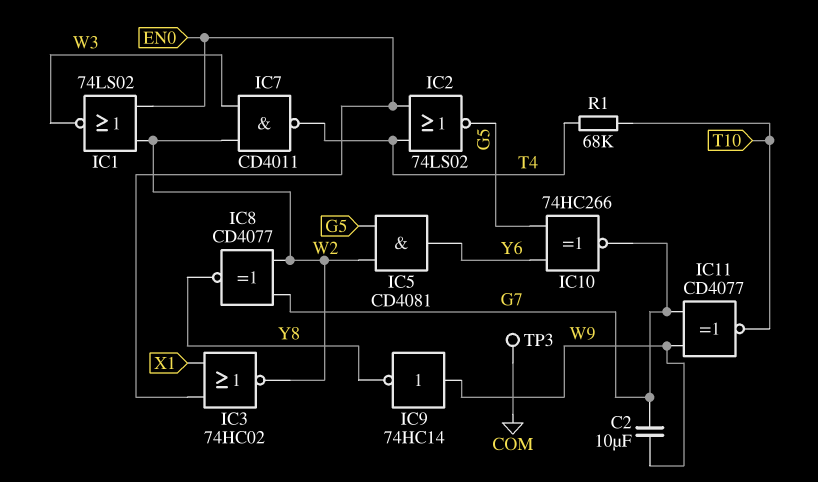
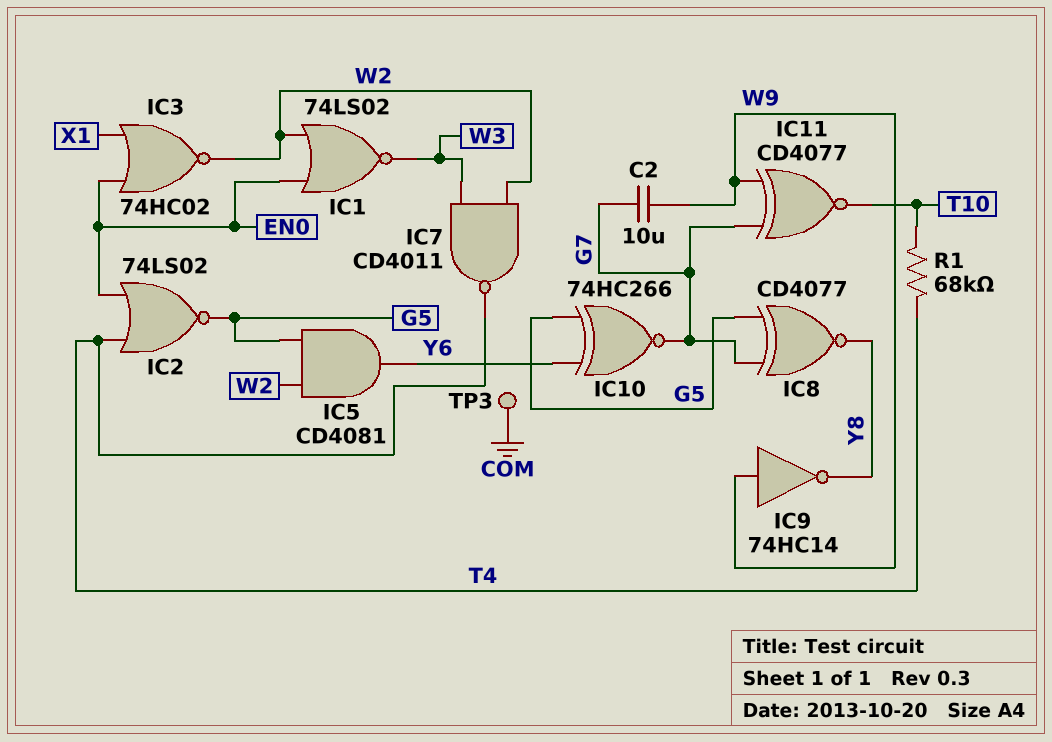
IC8: XNOR CD4077 (in G7, in W2, out Y8) -> XNOR CD4077 (in G5, in G7, out Y8)

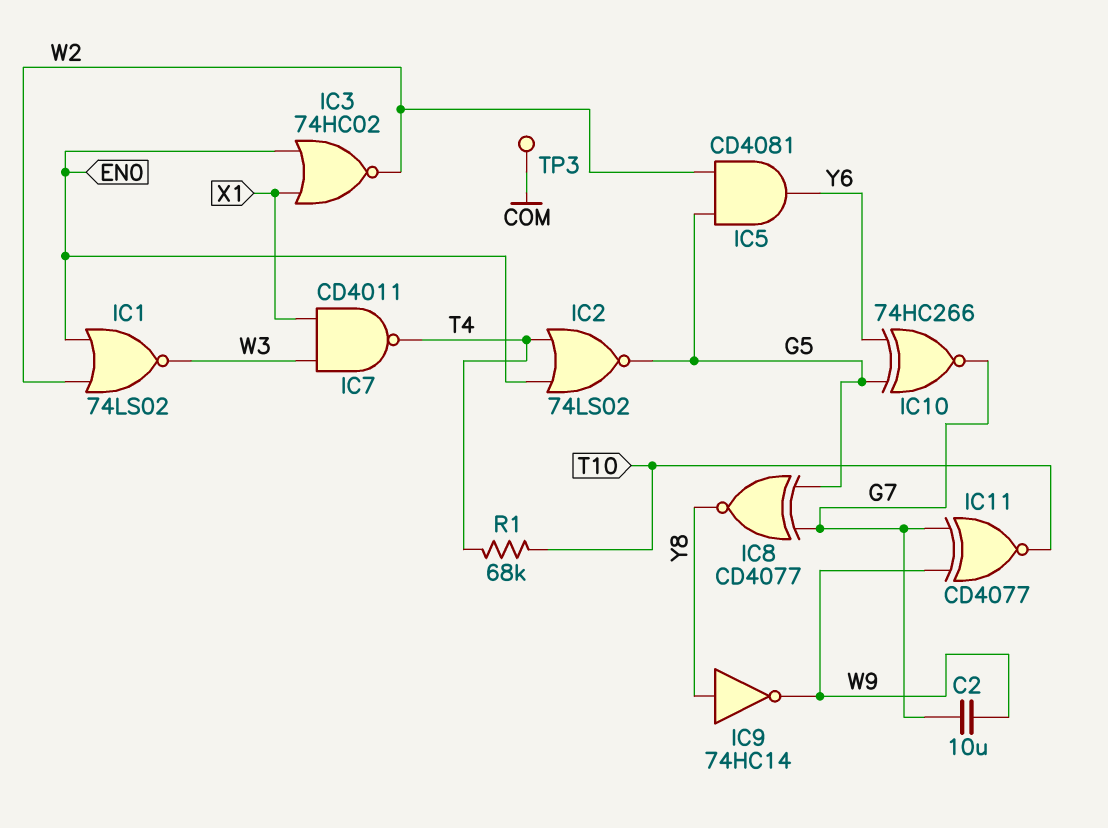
IC7: NAND CD4011 (in W2, in W3, out T4) -> NAND CD4011 (in W3, in X1, out T4)
IC9: NOT 74HC14 (in W9, out Y8) -> NOT 74HC14 (in Y8, out W9)

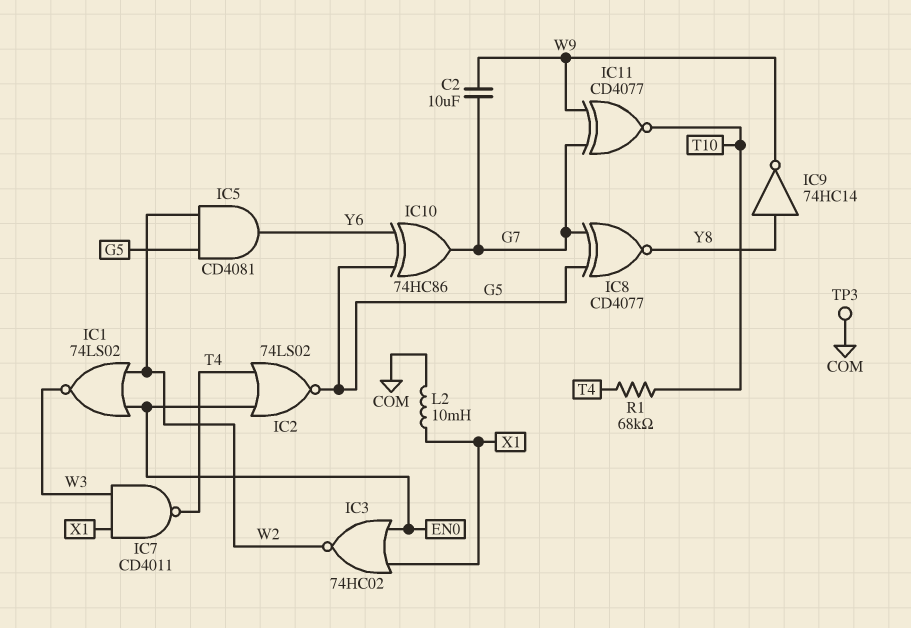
IC10: XNOR 74HC266 (in G5, in Y6, out G7) -> XOR 74HC86 (in G5, in Y6, out G7)
L2: none -> 10mH (COM, X1)

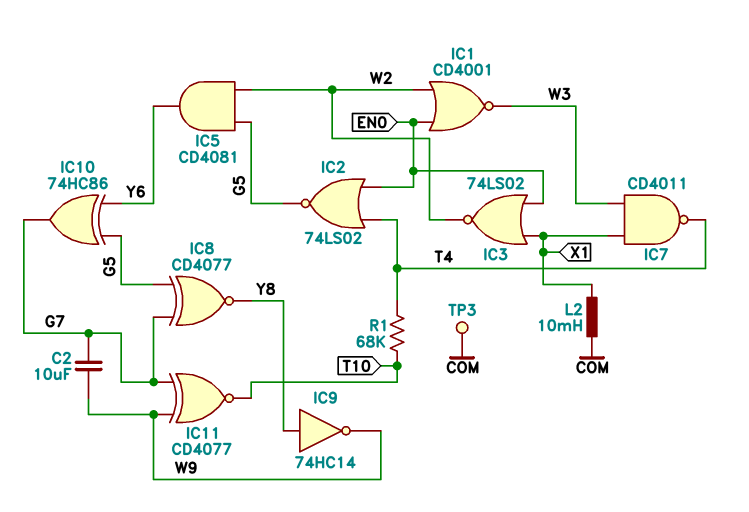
IC1: NOR 74LS02 (in EN0, in W2, out W3) -> NOR CD4001 (in EN0, in W2, out W3)
IC3: NOR 74HC02 (in EN0, in X1, out W2) -> NOR 74LS02 (in EN0, in X1, out W2)

